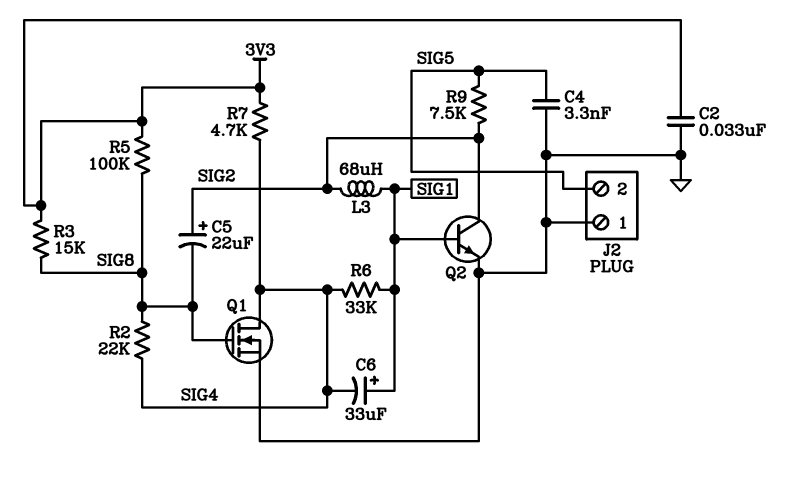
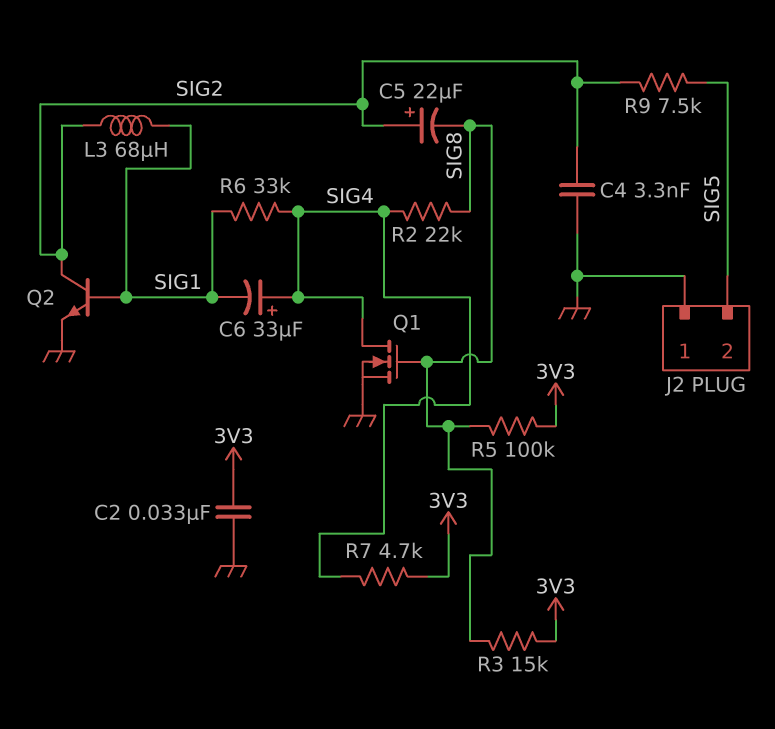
C4: 3.3nF (GND, SIG5) -> 3.3nF (GND, SIG2)
C6: 33uF (plus SIG1, minus SIG4) -> 33uF (plus SIG4, minus SIG1)

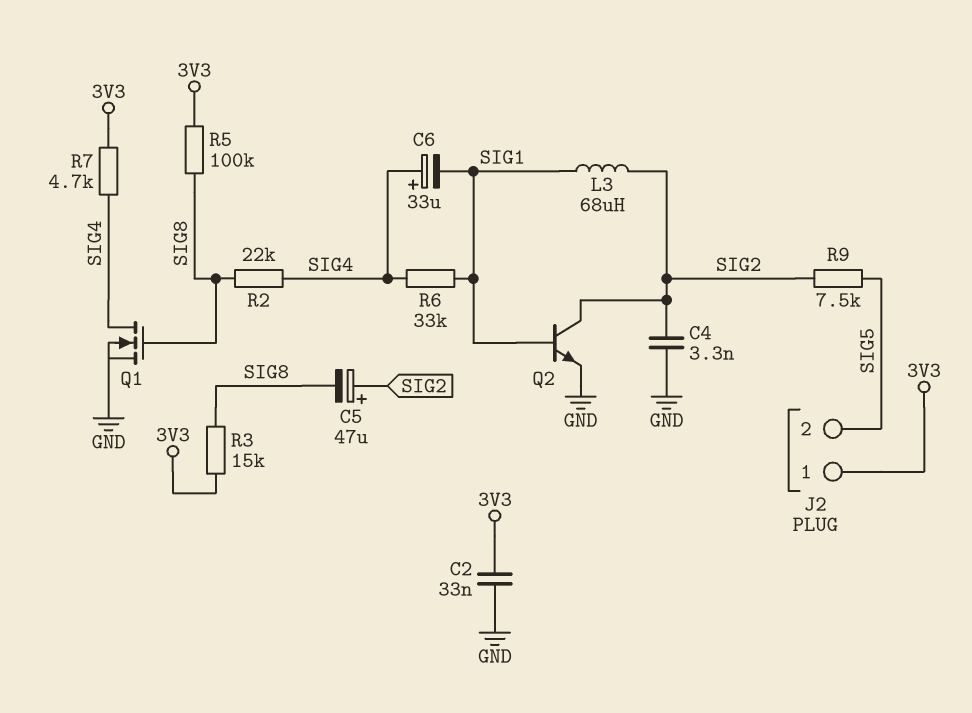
C5: 22uF (plus SIG2, minus SIG8) -> 47uF (plus SIG2, minus SIG8)
J2 pin 1: GND -> 3V3

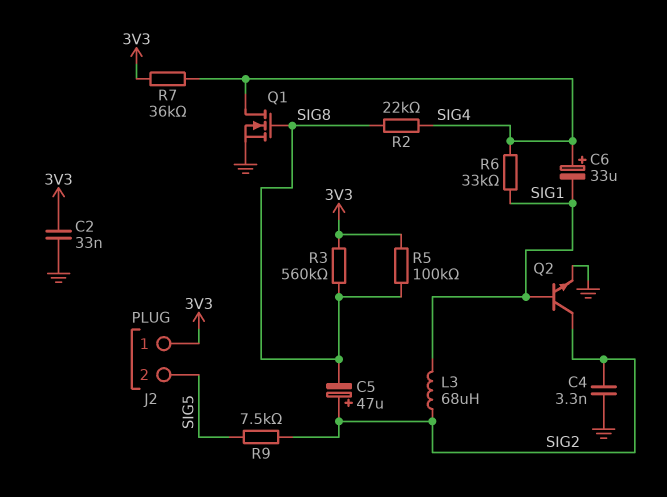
R3: 15k (3V3, SIG8) -> 560k (3V3, SIG8)
R7: 4.7k (3V3, SIG4) -> 36k (3V3, SIG4)

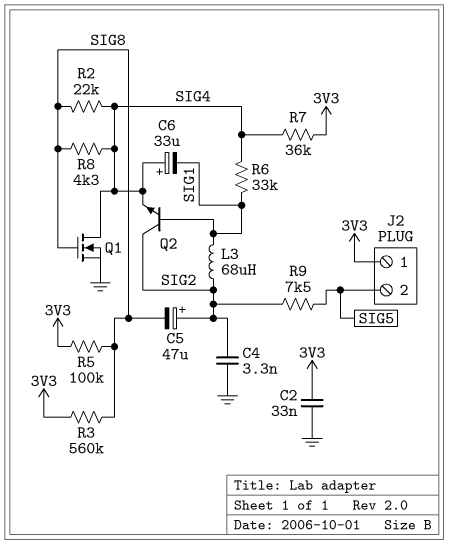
Q2: NPN (B SIG1, C SIG2, E GND) -> NPN (B SIG1, C SIG2, E SIG4)
R8: none -> 4.3k (SIG4, SIG8)

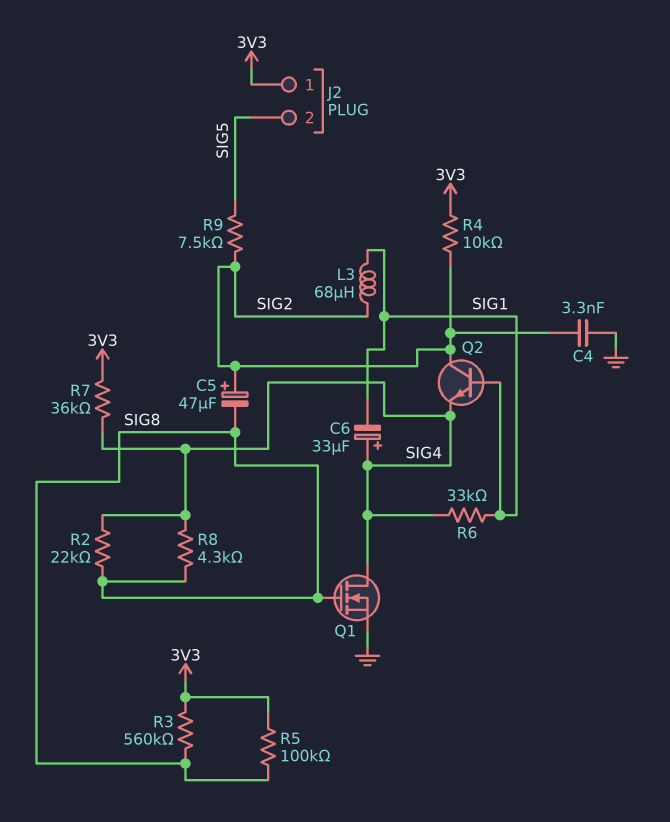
C2: 33nF (3V3, GND) -> none
R4: none -> 10k (3V3, SIG2)

